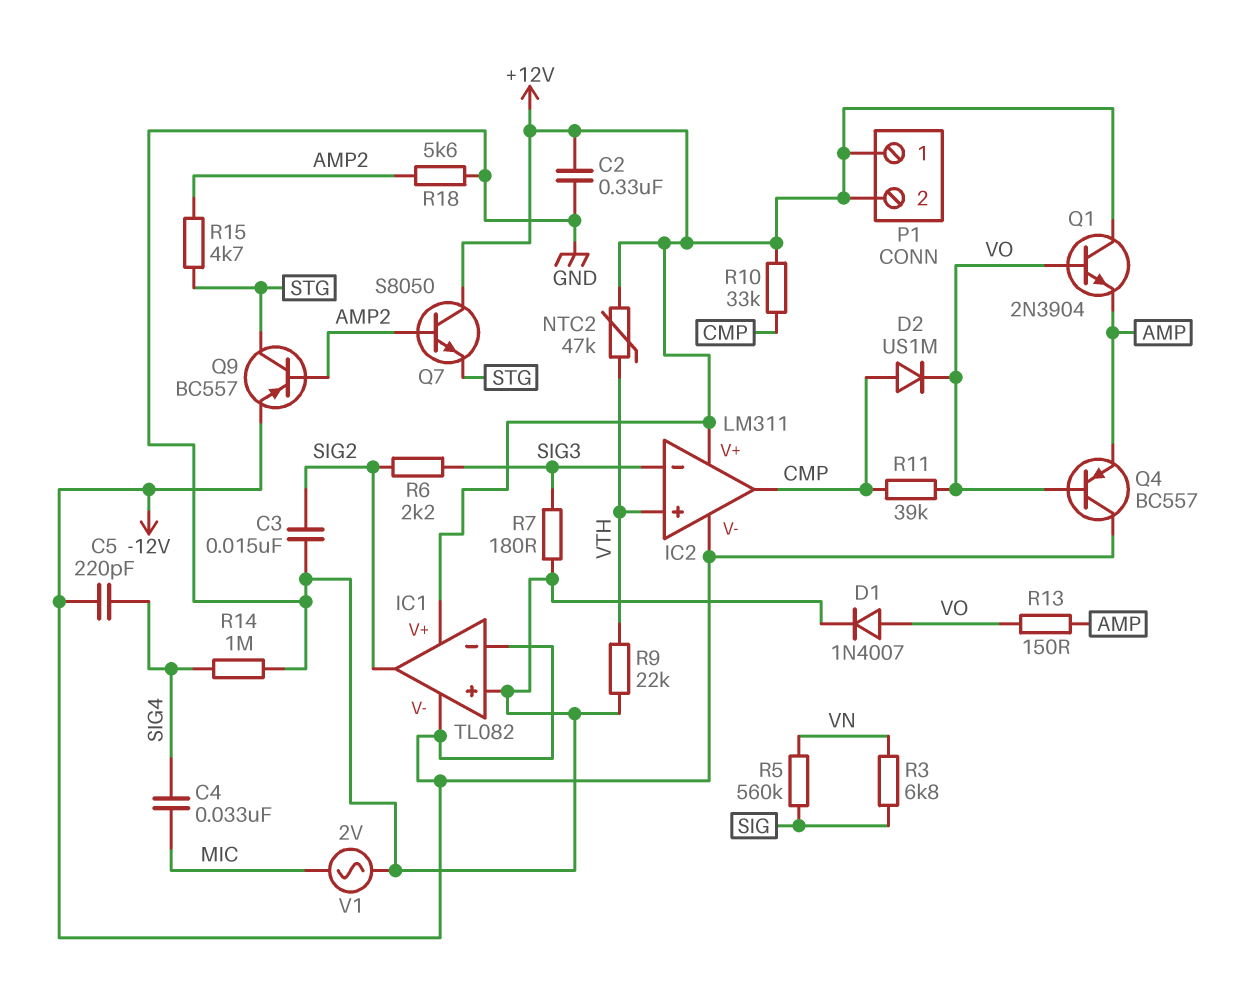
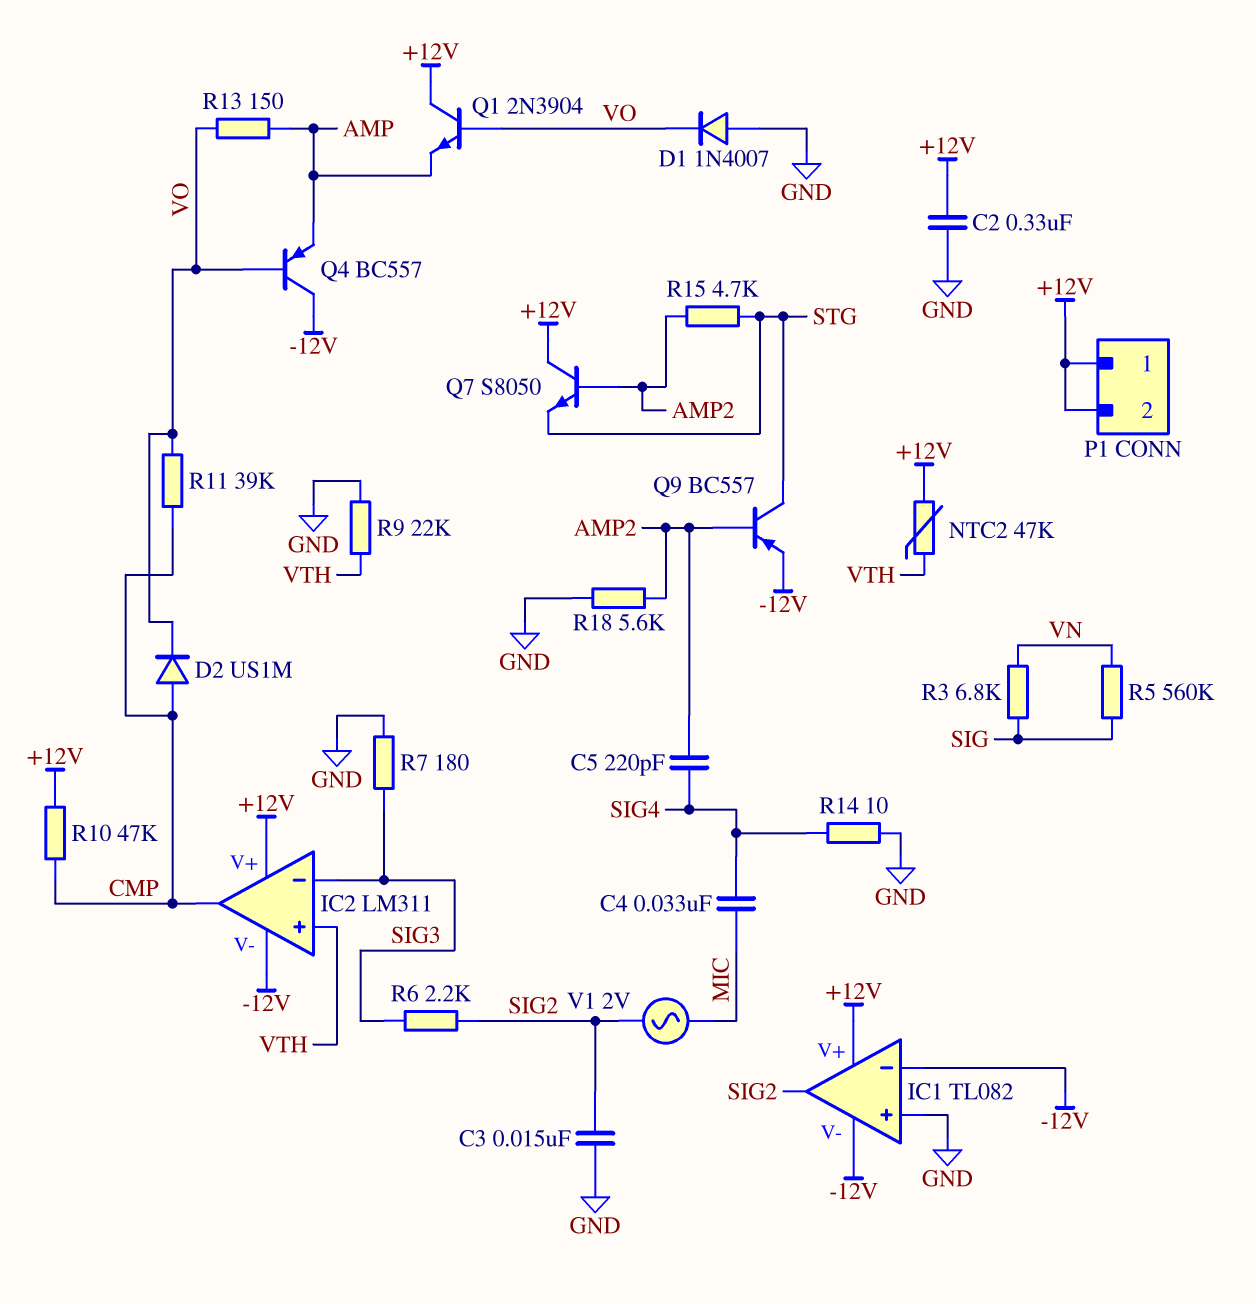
C5: 220pF (-12V, SIG4) -> 220pF (AMP2, SIG4)
D1: diode 1N4007 (A VO, K GND) -> diode 1N4007 (A GND, K VO)
R10: 33k (+12V, CMP) -> 47k (+12V, CMP)
R14: 1M (GND, SIG4) -> 10 (GND, SIG4)
V1: AC 2V (GND, MIC) -> AC 2V (MIC, SIG2)

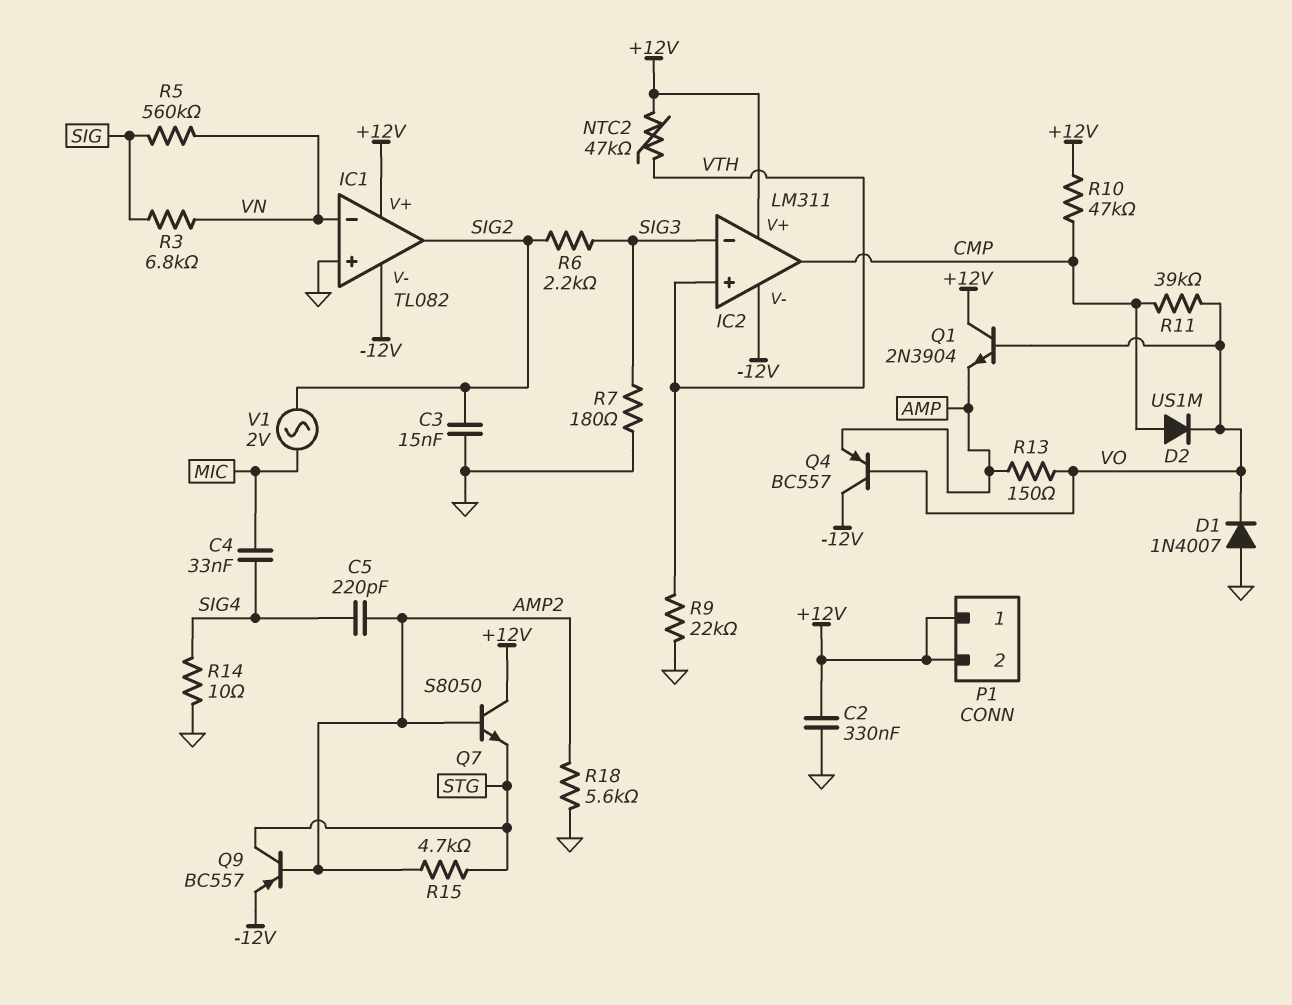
IC1 pin in-: -12V -> VN

